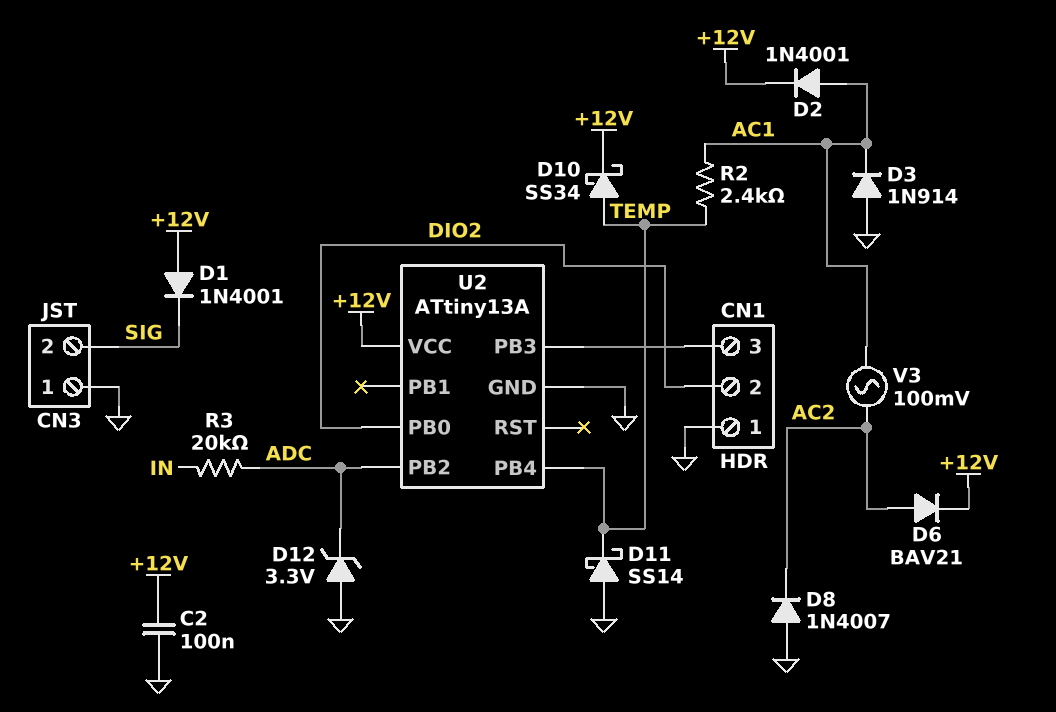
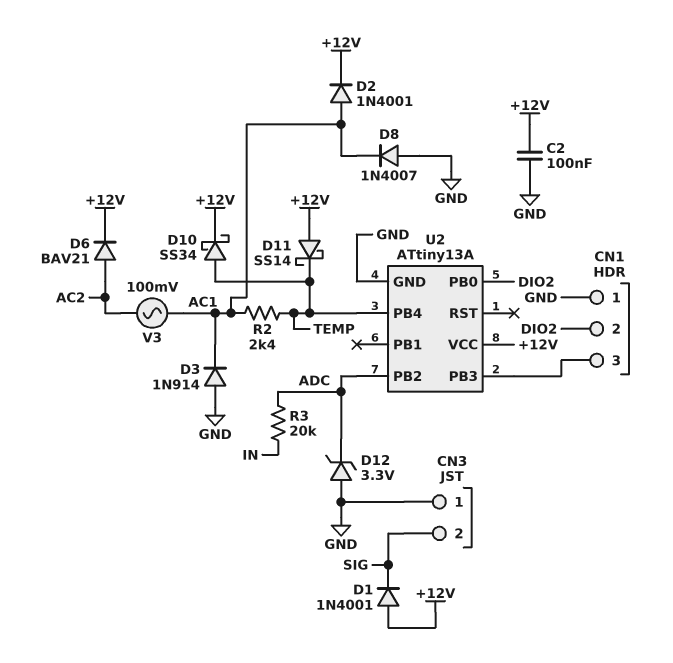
D8: diode 1N4007 (A GND, K AC2) -> diode 1N4007 (A GND, K AC1)
D11: schottky SS14 (A GND, K TEMP) -> schottky SS14 (A +12V, K TEMP)

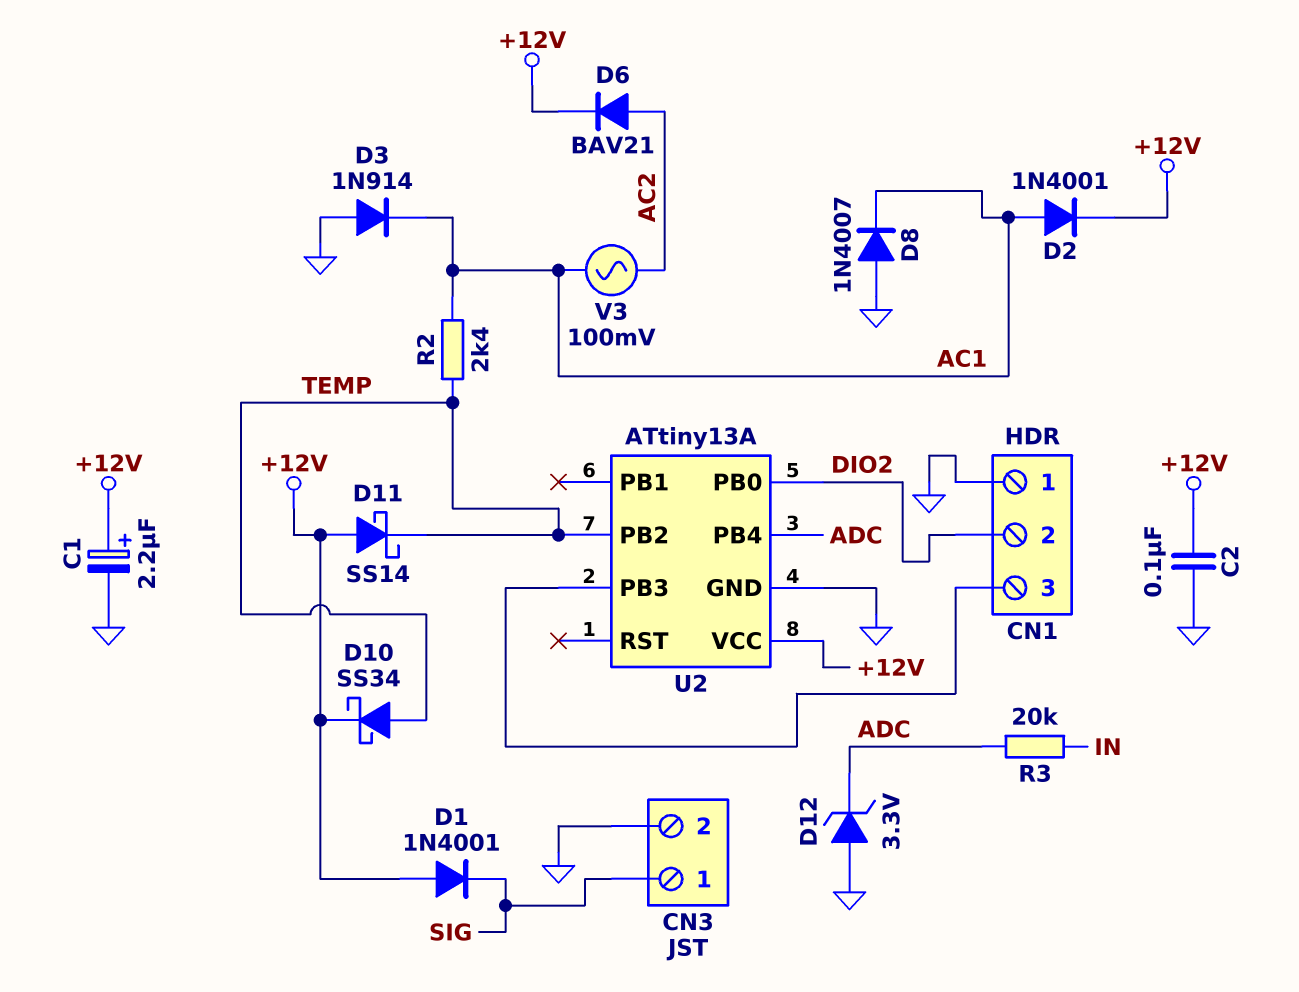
C1: none -> 2.2uF (plus +12V, minus GND)
CN3 pin 1: GND -> SIG
CN3 pin 2: SIG -> GND
U2 pin PB2: ADC -> TEMP
U2 pin PB4: TEMP -> ADC

